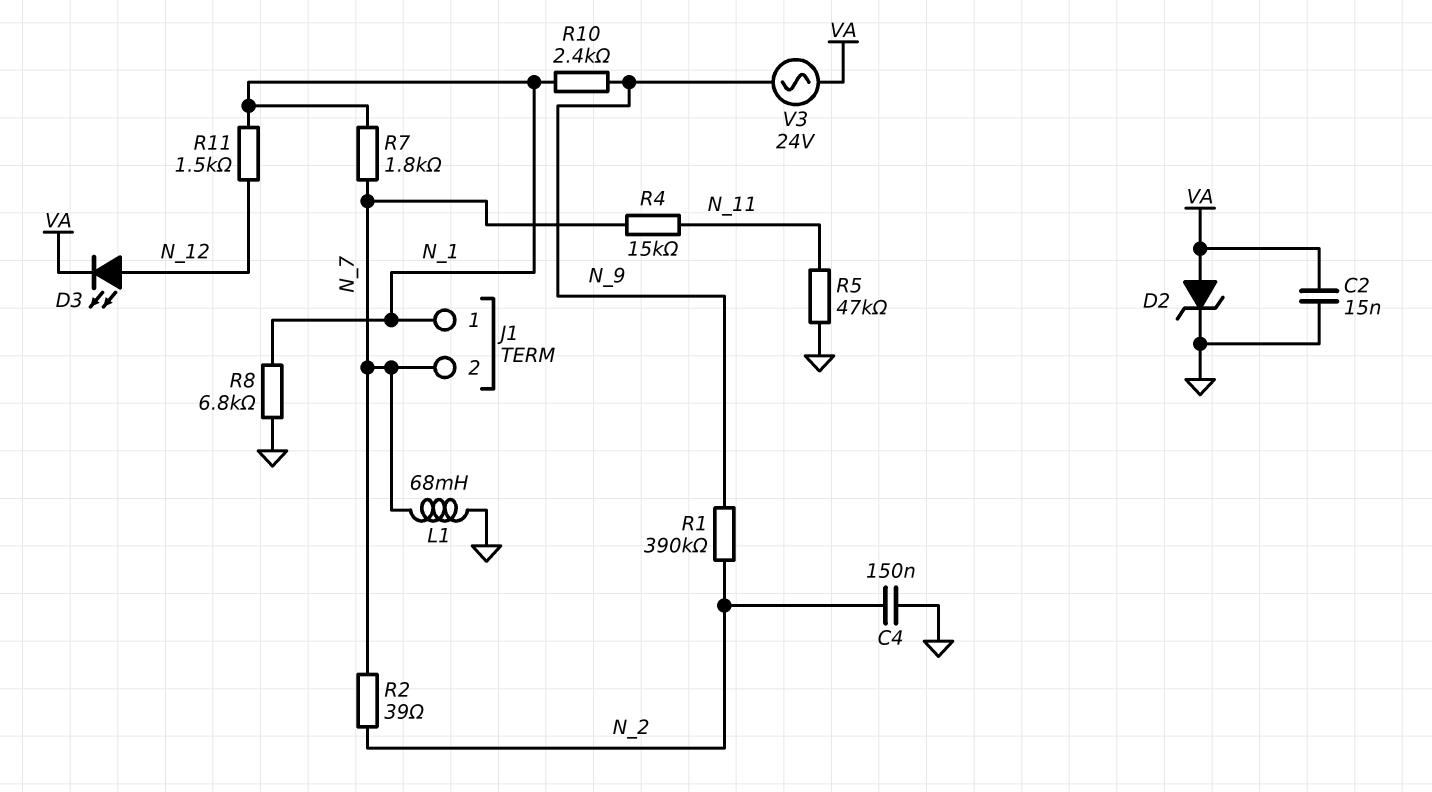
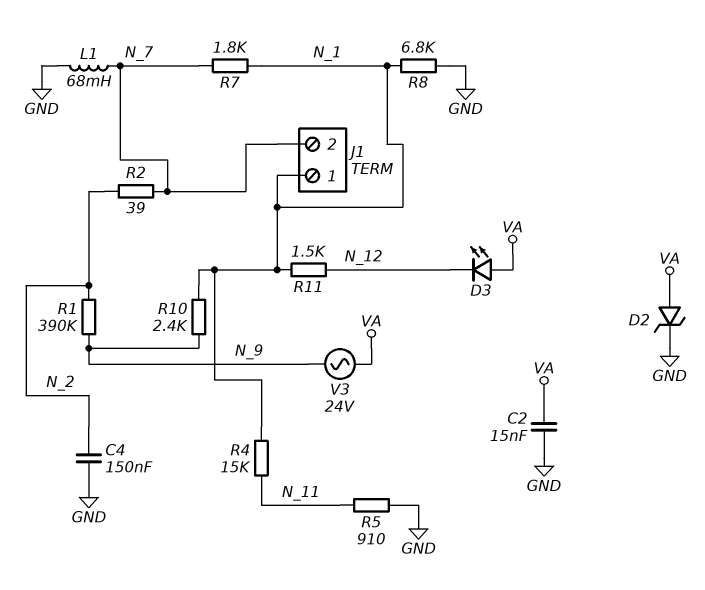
D3: LED (A N_12, K VA) -> LED (A VA, K N_12)
R4: 15k (N_7, N_11) -> 15k (N_1, N_11)
R5: 47k (GND, N_11) -> 910 (GND, N_11)

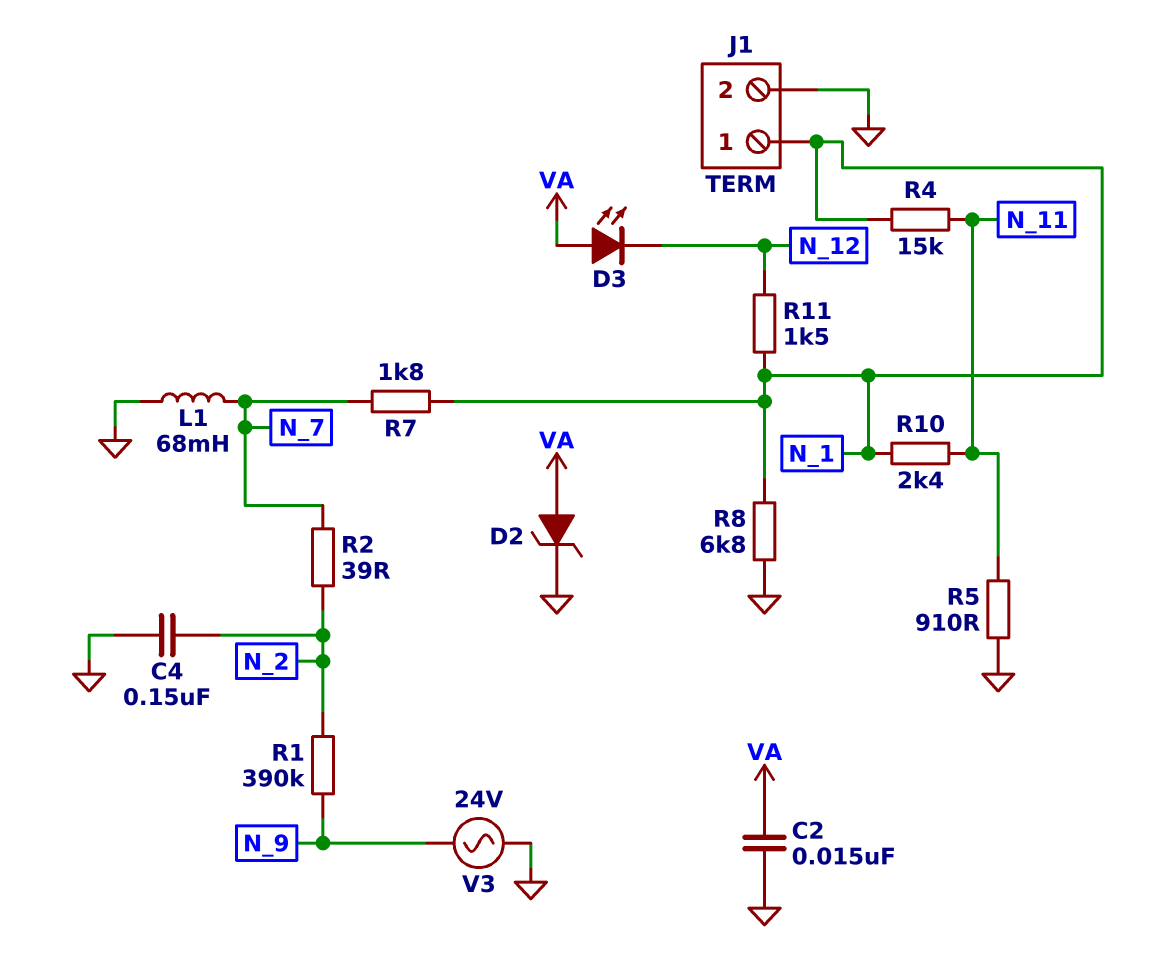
J1 pin 2: N_7 -> GND
R10: 2.4k (N_1, N_9) -> 2.4k (N_1, N_11)
V3: AC 24V (N_9, VA) -> AC 24V (GND, N_9)

